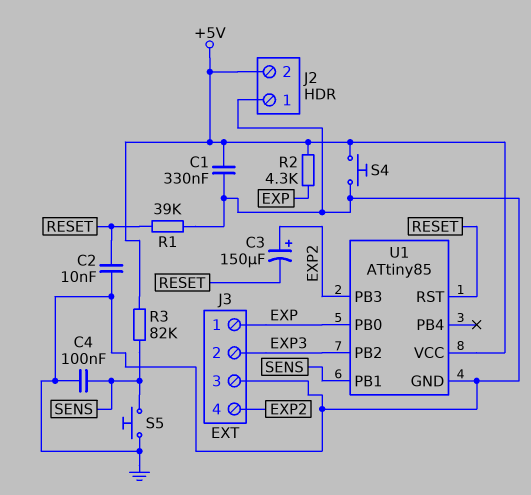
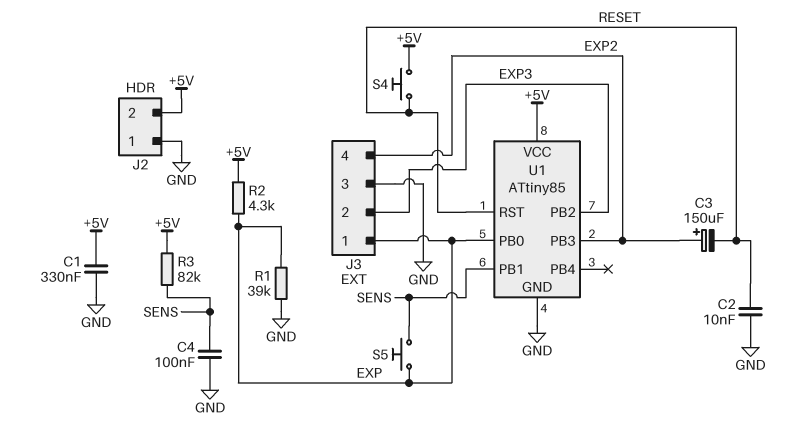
R1: 39k (GND, RESET) -> 39k (EXP, GND)
S4: button (+5V, GND) -> button (+5V, RESET)
S5: button (GND, SENS) -> button (EXP, SENS)

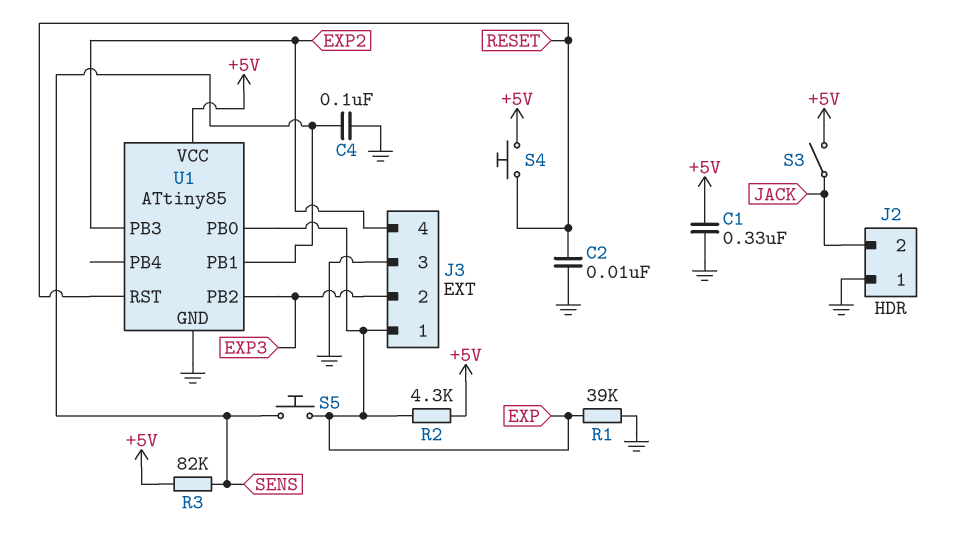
C3: 150uF (plus EXP2, minus RESET) -> none
J2 pin 2: +5V -> JACK
S3: none -> switch (+5V, JACK)

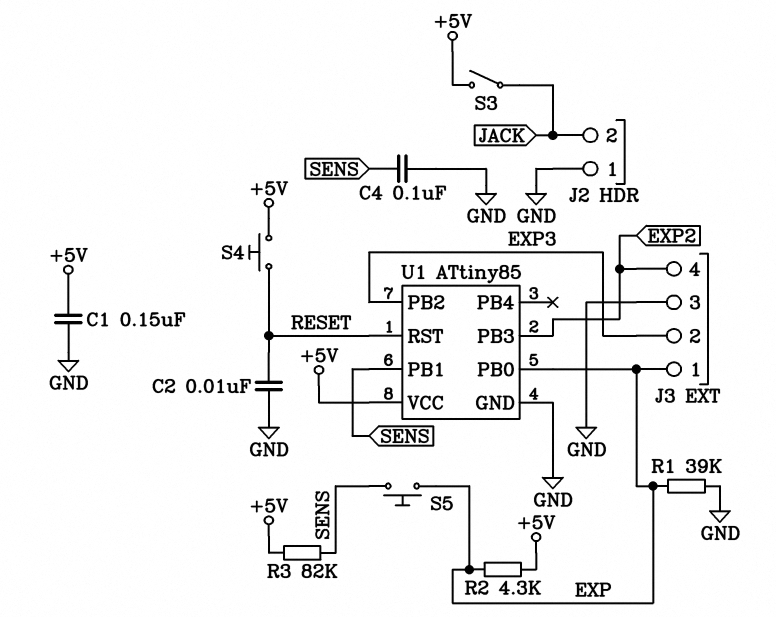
C1: 330nF (+5V, GND) -> 150nF (+5V, GND)

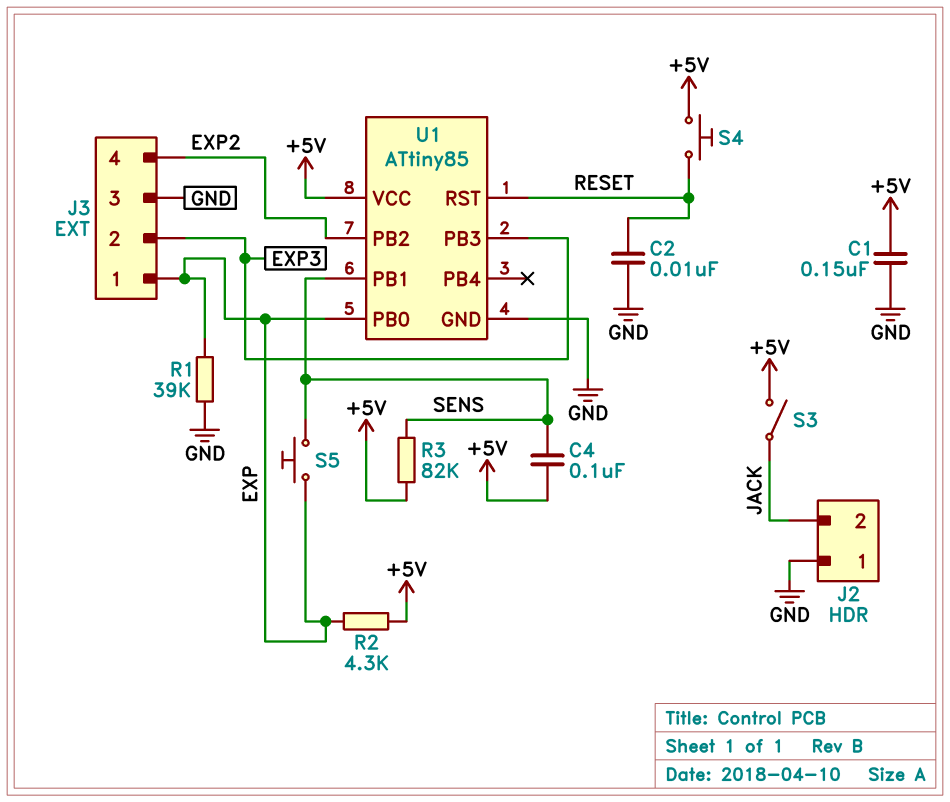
C4: 100nF (GND, SENS) -> 100nF (+5V, SENS)
U1 pin PB2: EXP3 -> EXP2
U1 pin PB3: EXP2 -> EXP3

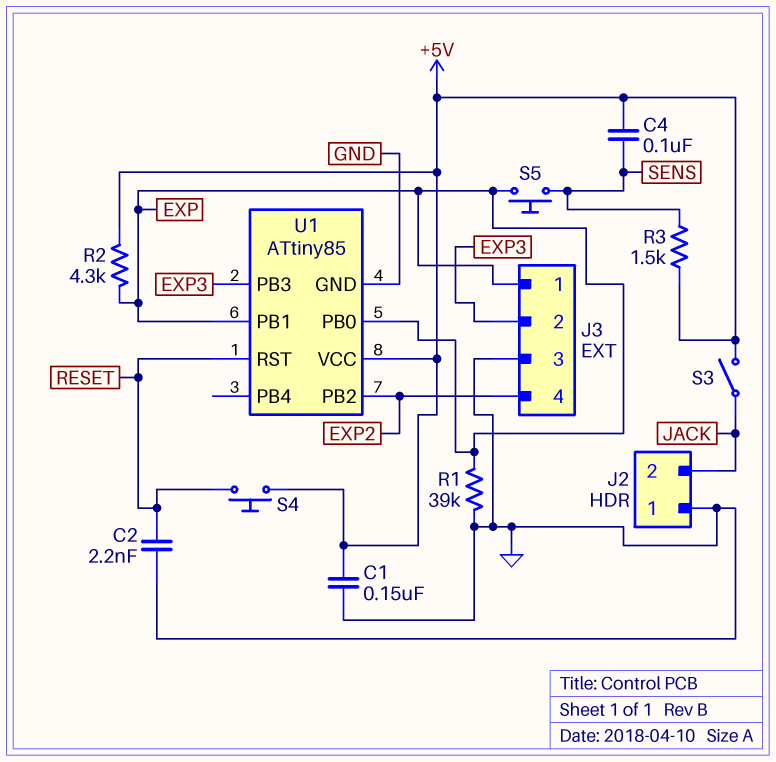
C2: 10nF (GND, RESET) -> 2.2nF (GND, RESET)
R3: 82k (+5V, SENS) -> 1.5k (+5V, SENS)
U1 pin PB1: SENS -> EXP

